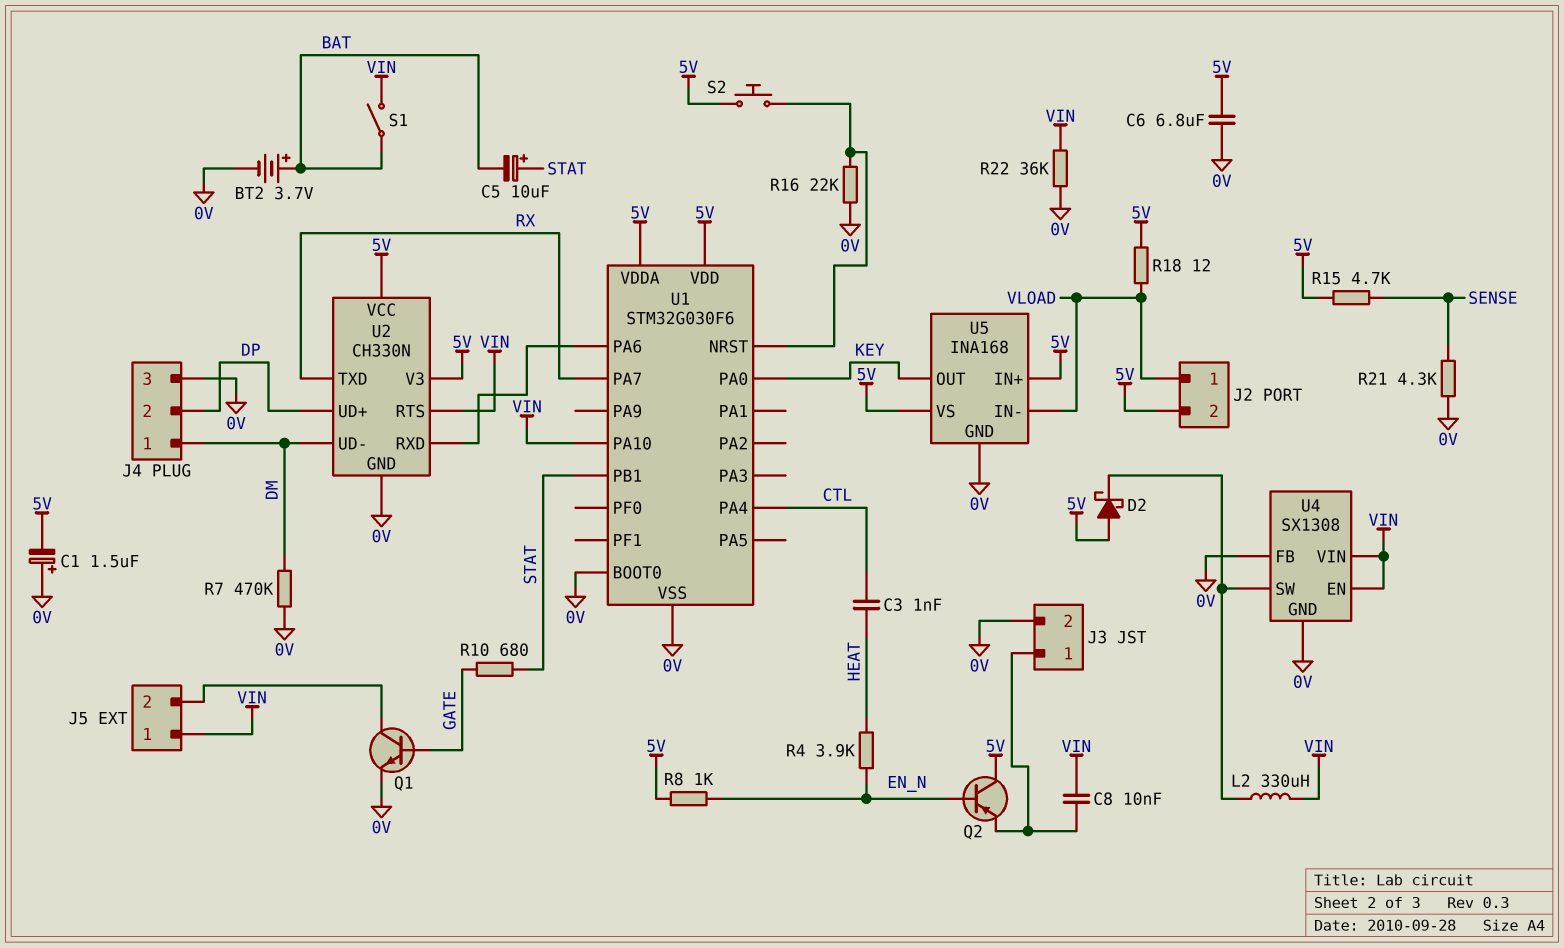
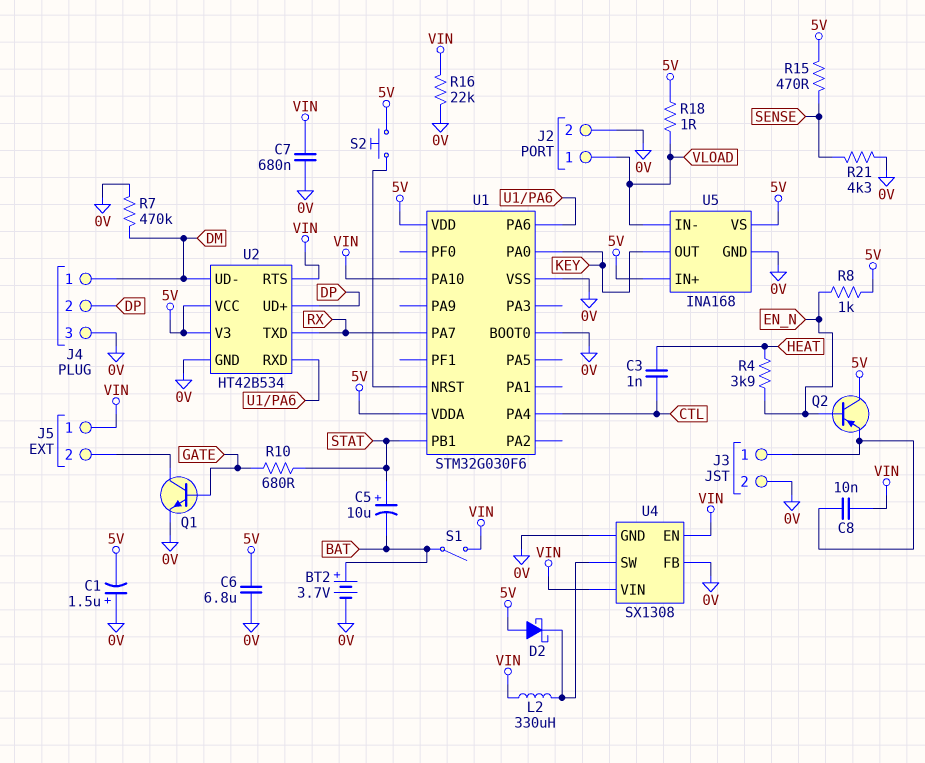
C7: none -> 680nF (0V, VIN)
J2 pin 2: 5V -> 0V
R15: 4.7k (5V, SENSE) -> 470 (5V, SENSE)
R16: 22k (0V, U1/NRST) -> 22k (0V, VIN)
R18: 12 (5V, VLOAD) -> 1 (5V, VLOAD)
R22: 36k (0V, VIN) -> none
U2: CH330N -> HT42B534

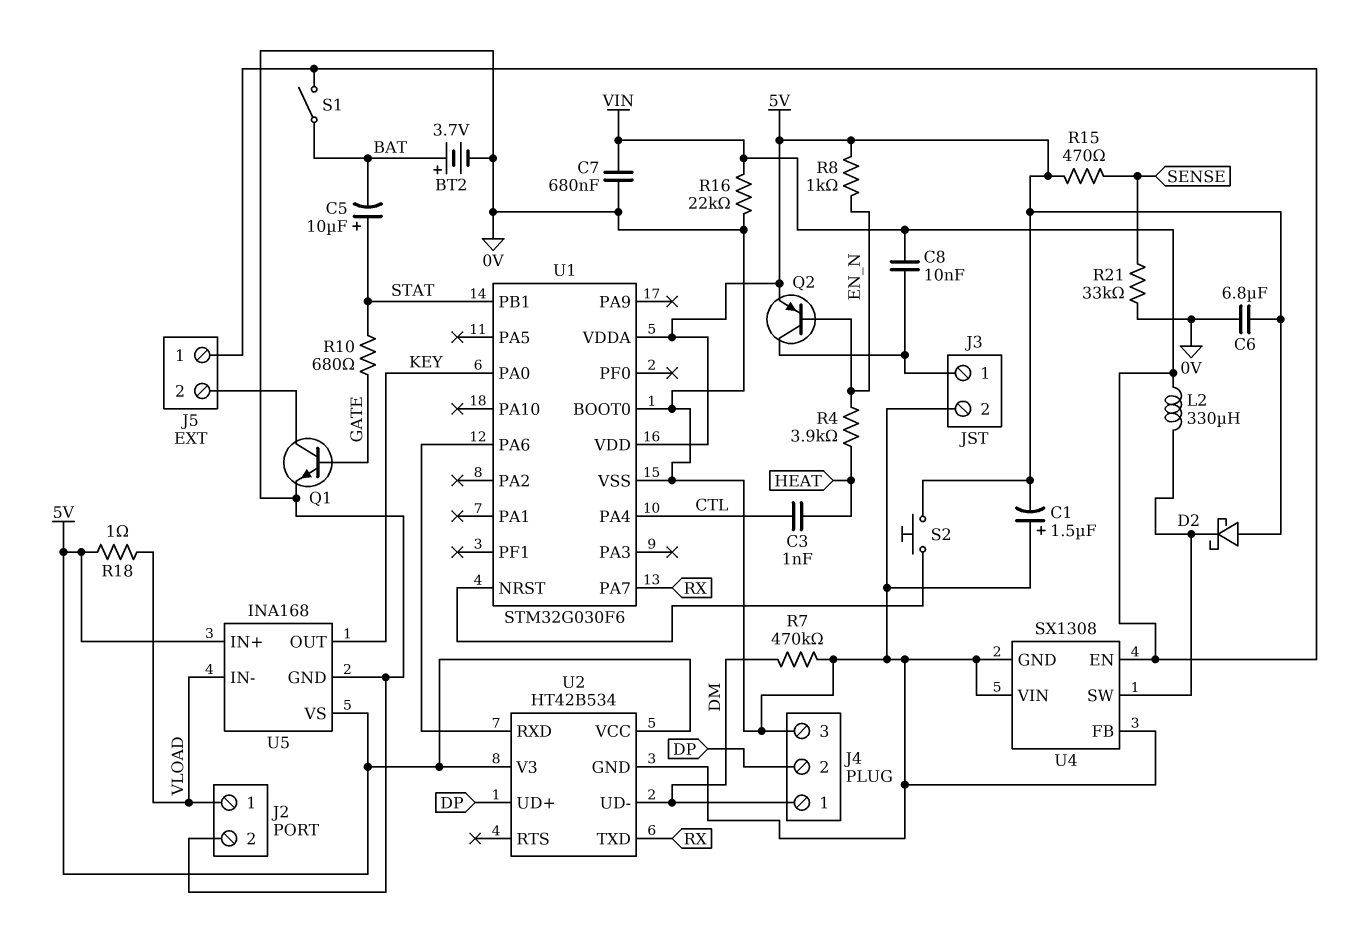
Q2: PNP (B EN_N, C 5V, E J3/1) -> PNP (B EN_N, C J3/1, E 5V)
R21: 4.3k (0V, SENSE) -> 33k (0V, SENSE)
U1 pin PA10: VIN -> none
U2 pin RTS: VIN -> none
U4 pin VIN: VIN -> 0V

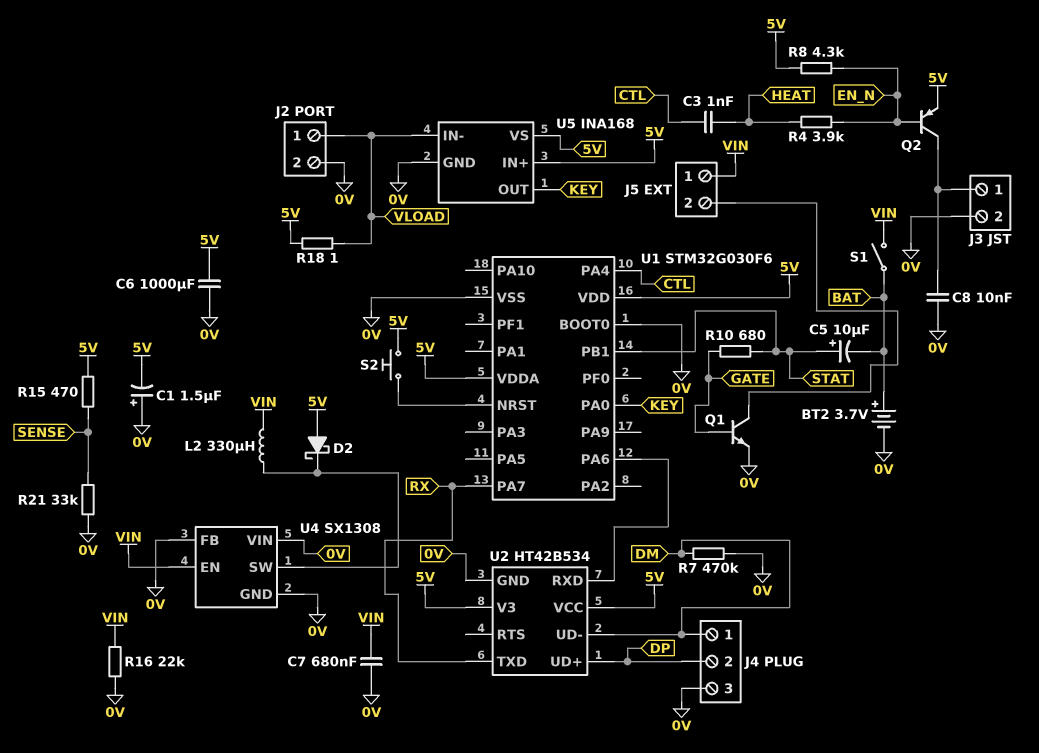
C6: 6.8uF (0V, 5V) -> 1000uF (0V, 5V)
C8: 10nF (J3/1, VIN) -> 10nF (0V, J3/1)
R8: 1k (5V, EN_N) -> 4.3k (5V, EN_N)

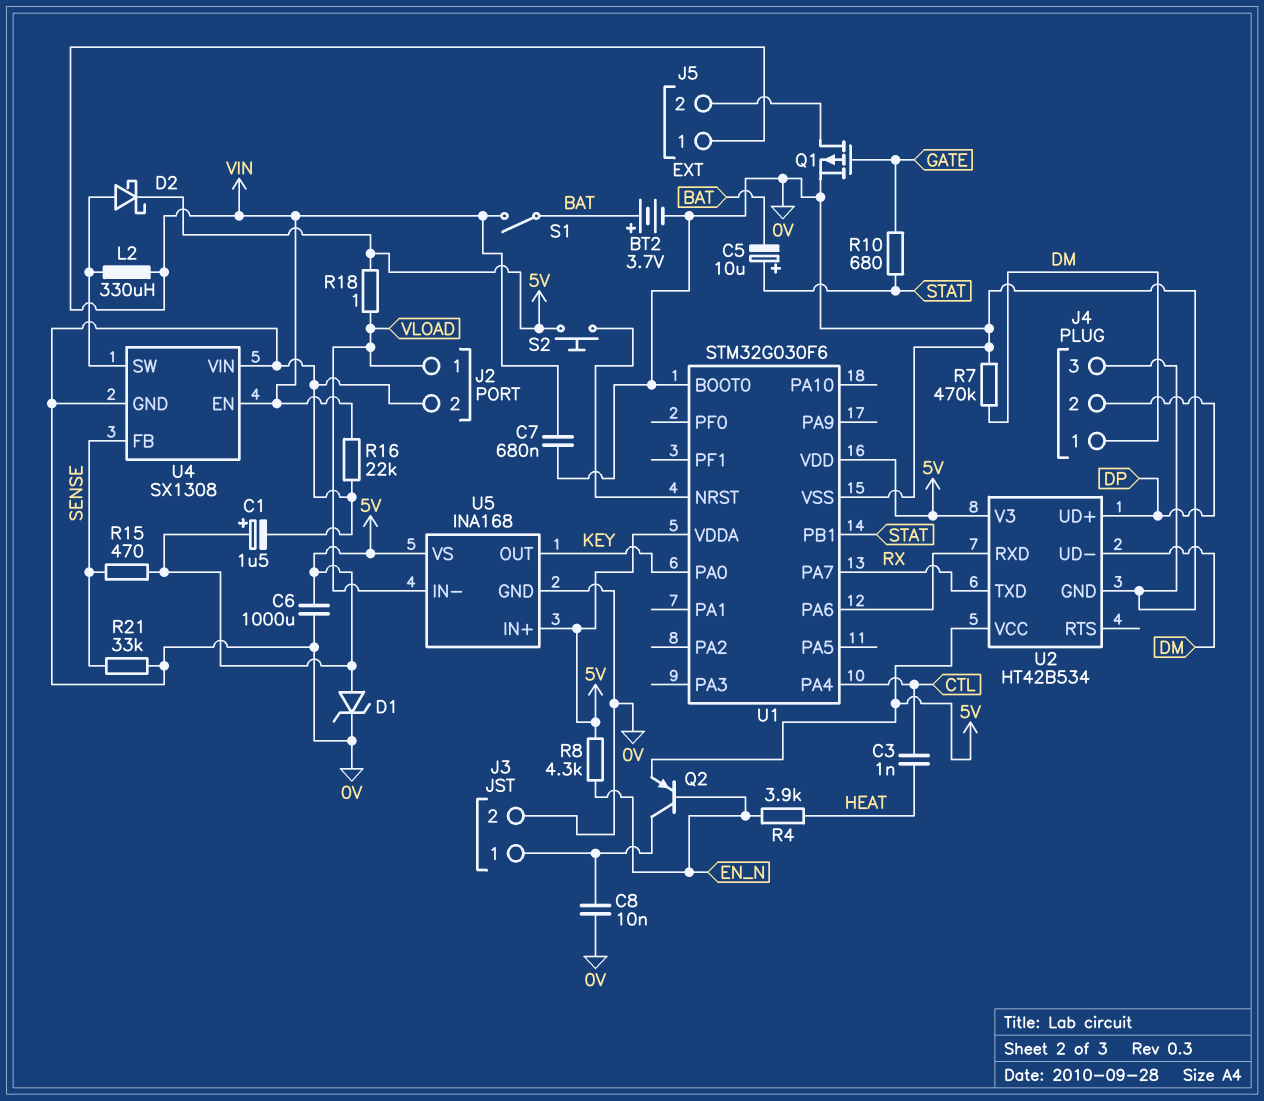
C1: 1.5uF (plus 0V, minus 5V) -> 1.5uF (plus 5V, minus 0V)
D1: none -> zener (A 5V, K 0V)
D2: schottky (A 5V, K U4/SW) -> schottky (A U4/SW, K 5V)
Q1: NPN (B GATE, C J5/2, E 0V) -> PMOS (G GATE, D J5/2, S 0V)
U4 pin FB: 0V -> SENSE

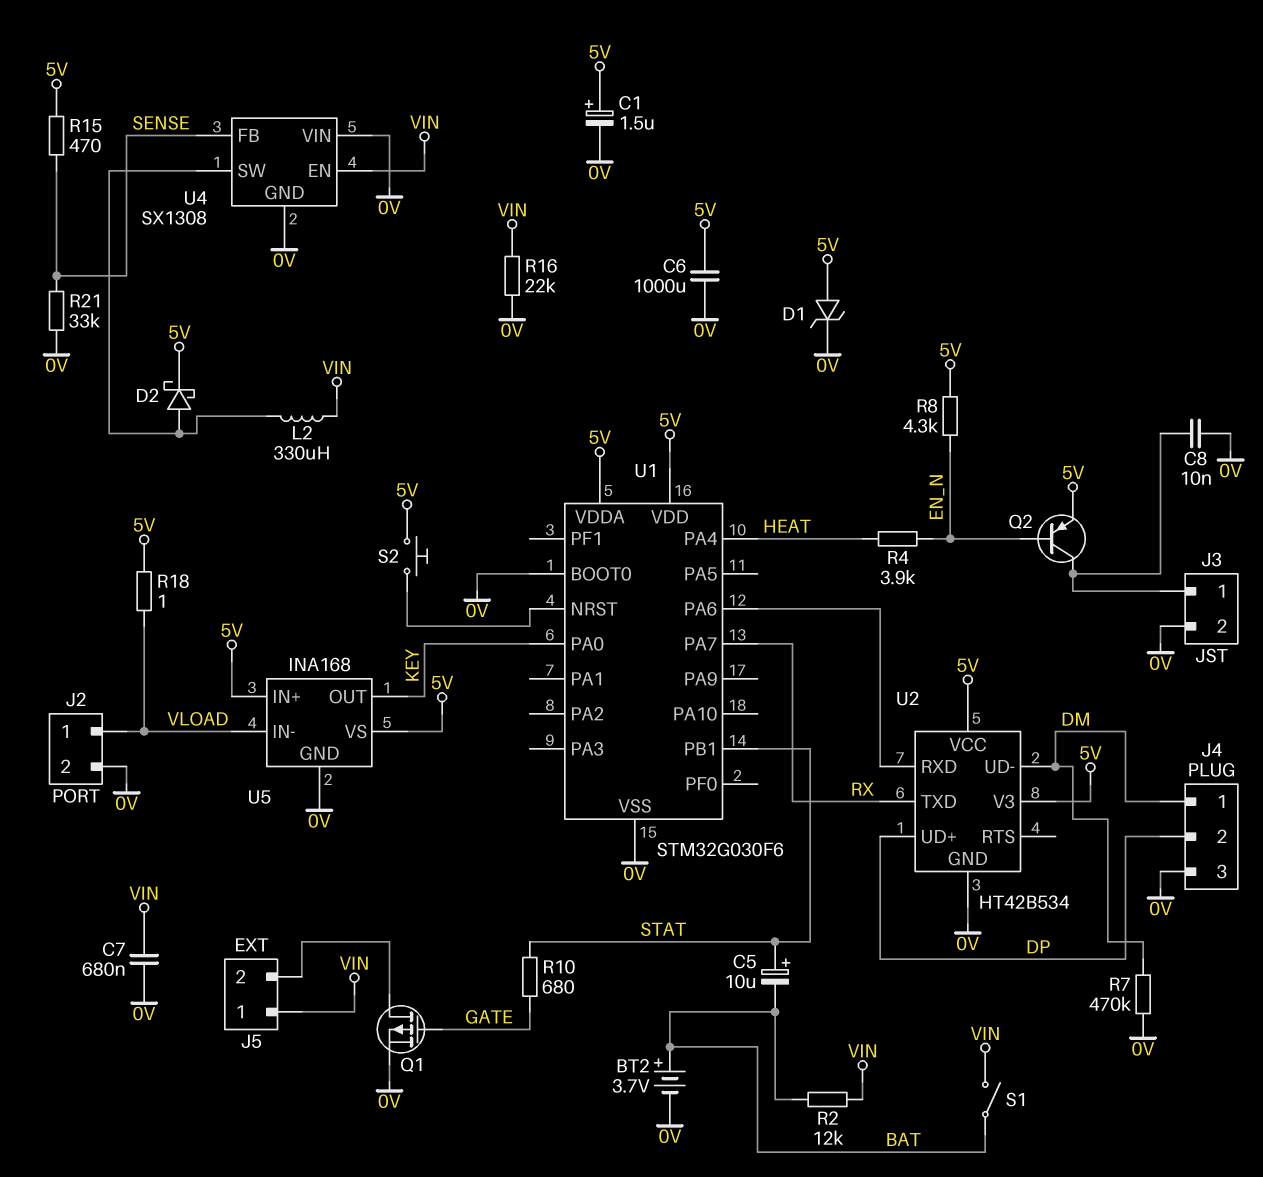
C3: 1nF (CTL, HEAT) -> none
R2: none -> 12k (BAT, VIN)
U1 pin PA4: CTL -> HEAT

